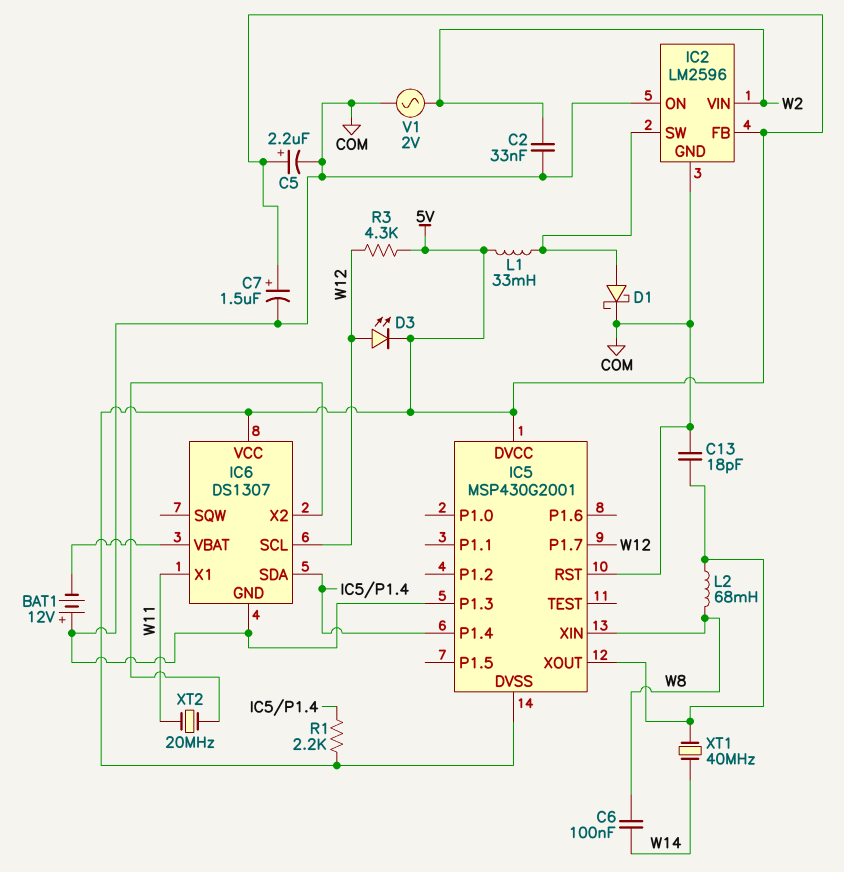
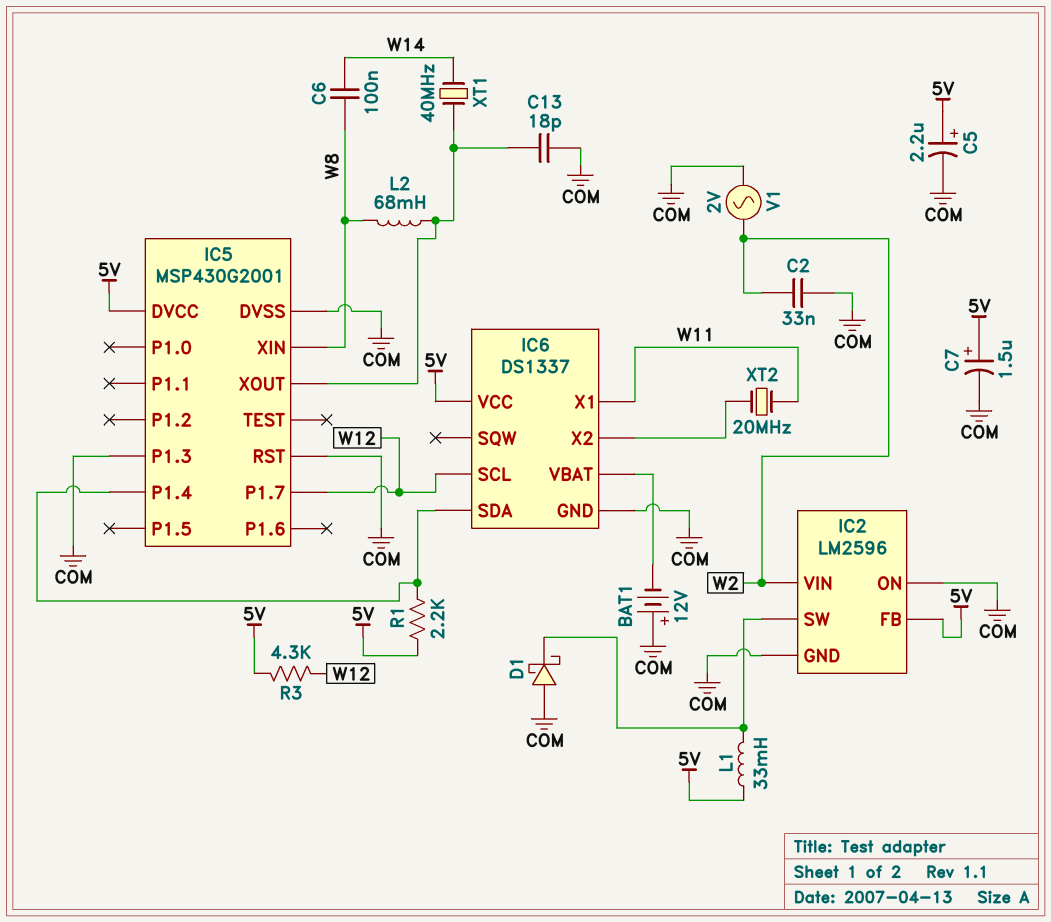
D1: schottky (A IC2/SW, K COM) -> schottky (A COM, K IC2/SW)
D3: LED (A W12, K 5V) -> none
IC5 pin DVSS: 5V -> COM
IC6: DS1307 -> DS1337

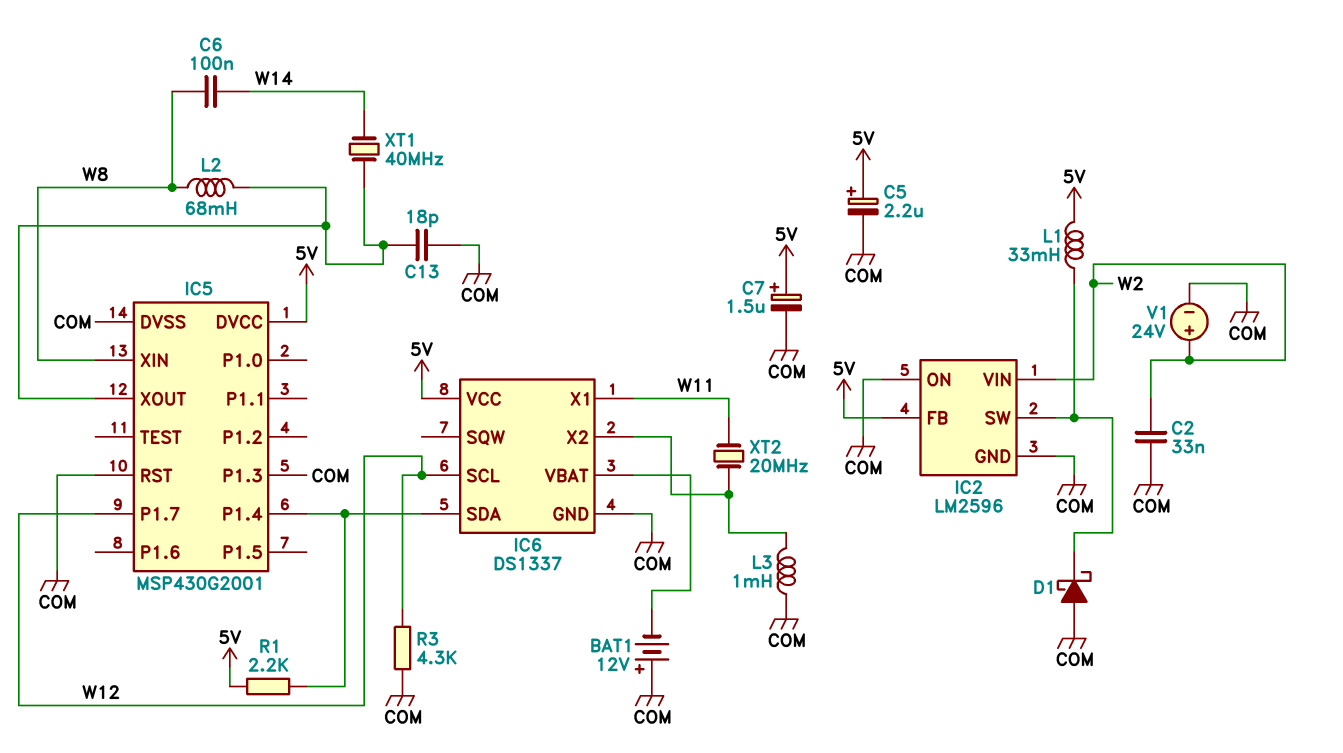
L3: none -> 1mH (COM, IC6/X2)
R3: 4.3k (5V, W12) -> 4.3k (COM, W12)
V1: AC 2V (COM, W2) -> 24V (plus W2, minus COM)

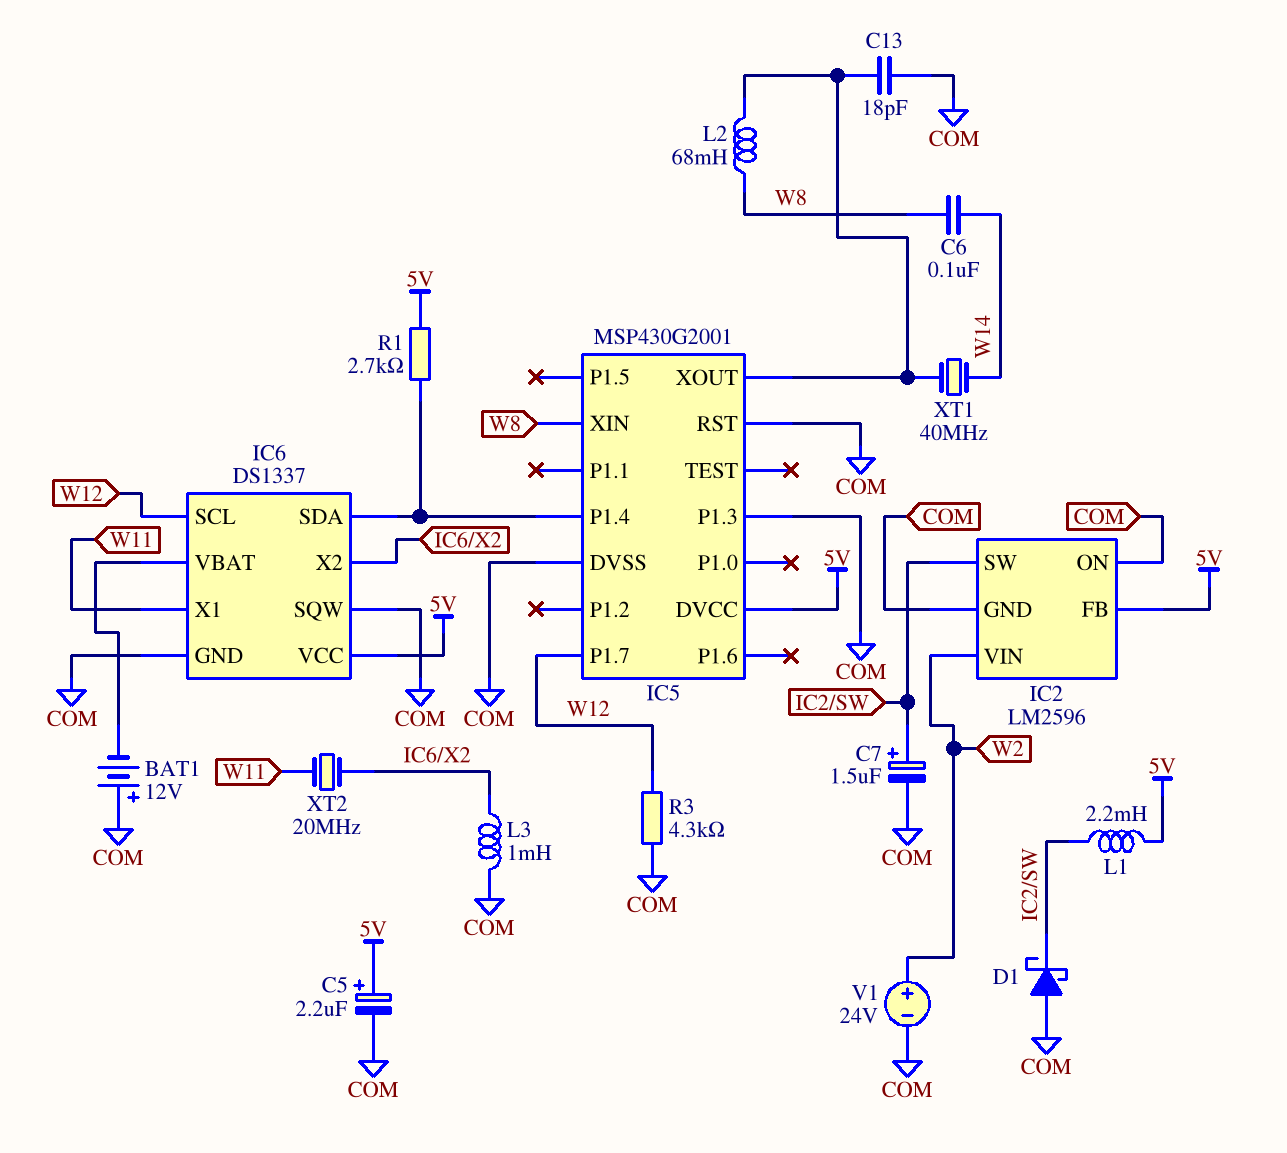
C2: 33nF (COM, W2) -> none
C7: 1.5uF (plus 5V, minus COM) -> 1.5uF (plus IC2/SW, minus COM)
IC6 pin SQW: none -> COM
L1: 33mH (5V, IC2/SW) -> 2.2mH (5V, IC2/SW)
R1: 2.2k (5V, IC5/P1.4) -> 2.7k (5V, IC5/P1.4)

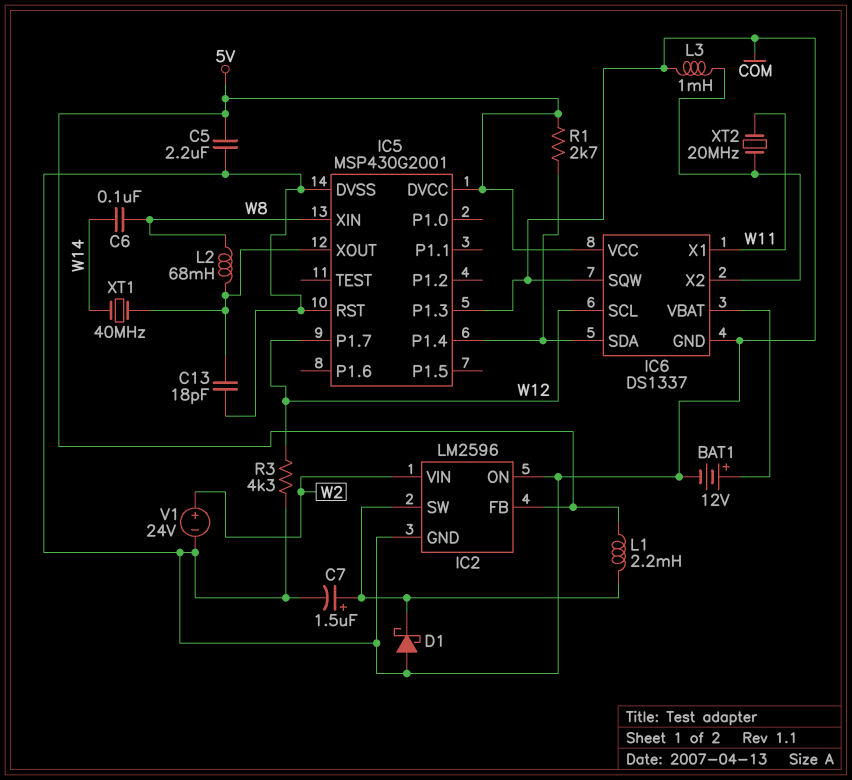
BAT1: 12V (plus COM, minus IC6/VBAT) -> 12V (plus IC6/VBAT, minus COM)
C5: 2.2uF (plus 5V, minus COM) -> 2.2uF (5V, COM)

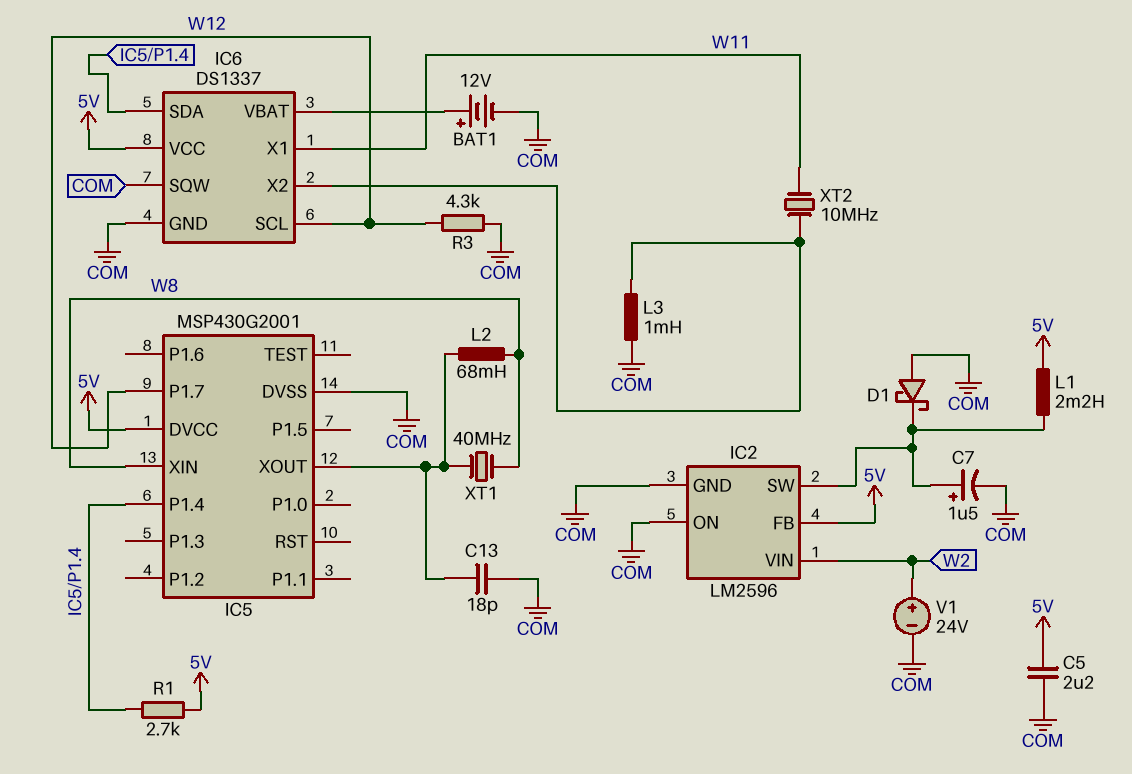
C6: 100nF (W8, W14) -> none
IC5 pin P1.3: COM -> none
IC5 pin RST: COM -> none
XT1: 40MHz (IC5/XOUT, W14) -> 40MHz (IC5/XOUT, W8)
XT2: 20MHz (IC6/X2, W11) -> 10MHz (IC6/X2, W11)

